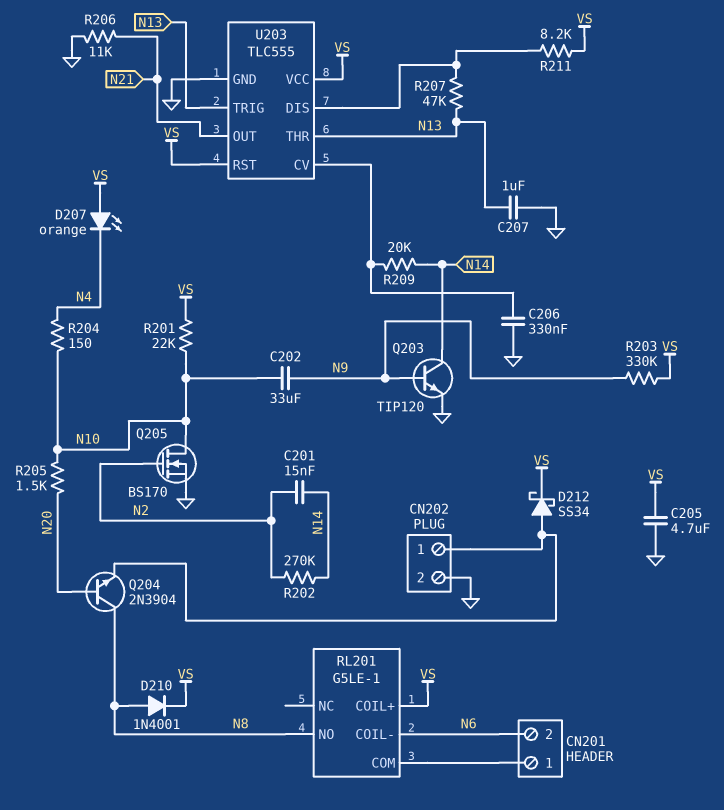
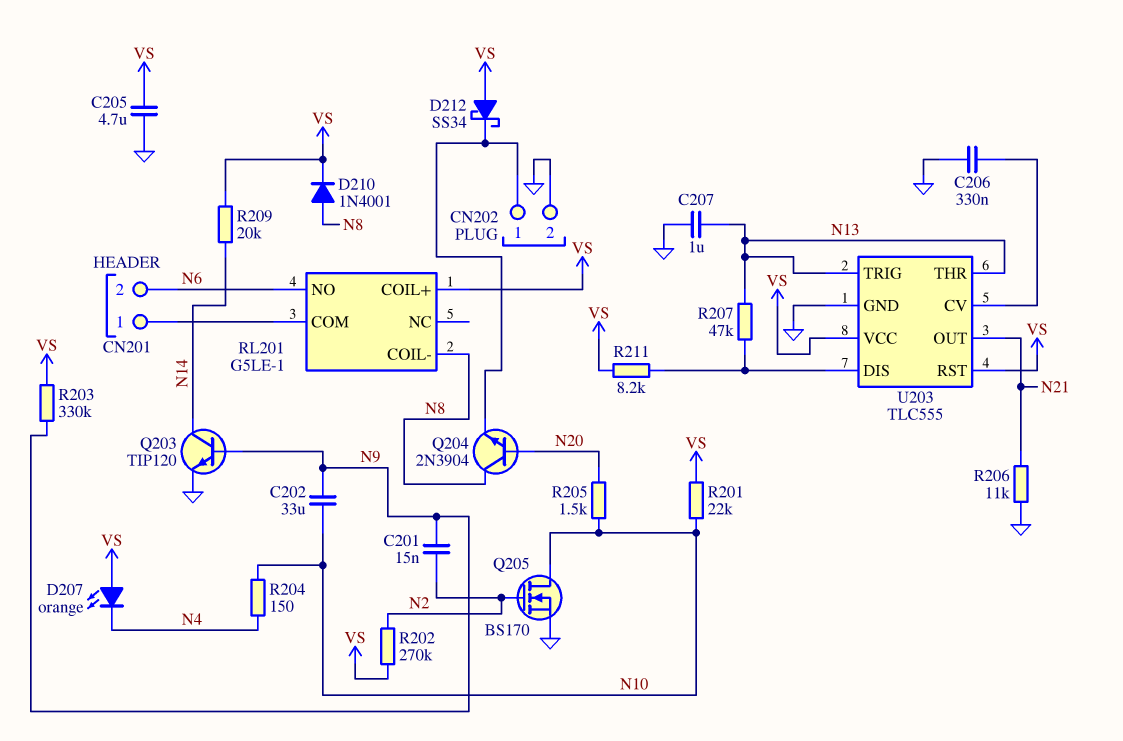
C201: 15nF (N2, N14) -> 15nF (N2, N9)
D212: schottky SS34 (A CN202/1, K VS) -> schottky SS34 (A VS, K CN202/1)
R202: 270k (N2, N14) -> 270k (N2, VS)
R209: 20k (N14, U203/CV) -> 20k (N14, VS)
RL201 pin COIL-: N6 -> N8
RL201 pin NO: N8 -> N6

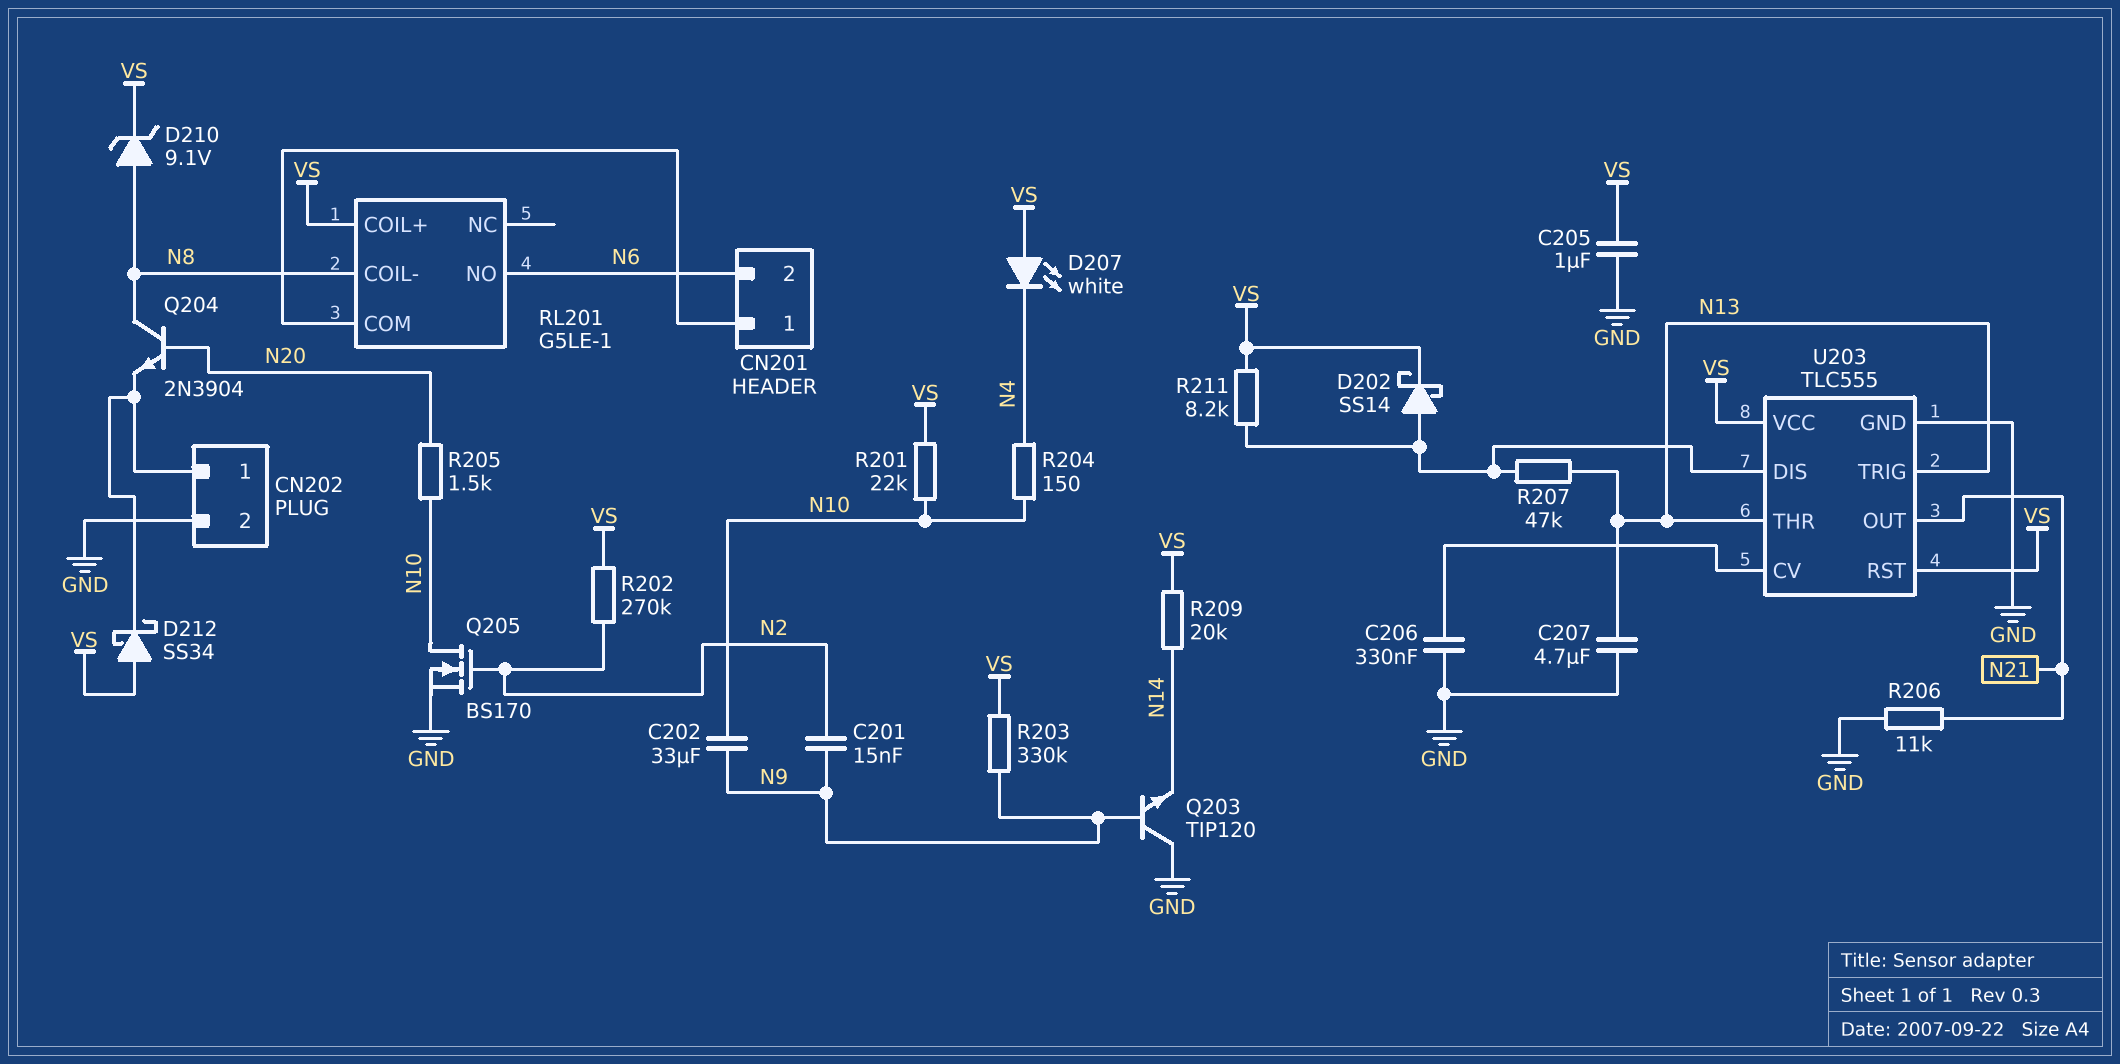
C205: 4.7uF (GND, VS) -> 1uF (GND, VS)
C207: 1uF (GND, N13) -> 4.7uF (GND, N13)
D202: none -> schottky SS14 (A U203/DIS, K VS)
D207: LED orange (A VS, K N4) -> LED white (A VS, K N4)
D210: diode 1N4001 (A N8, K VS) -> zener 9.1V (A N8, K VS)
Q203: NPN TIP120 (B N9, C N14, E GND) -> NPN TIP120 (B N9, C GND, E N14)

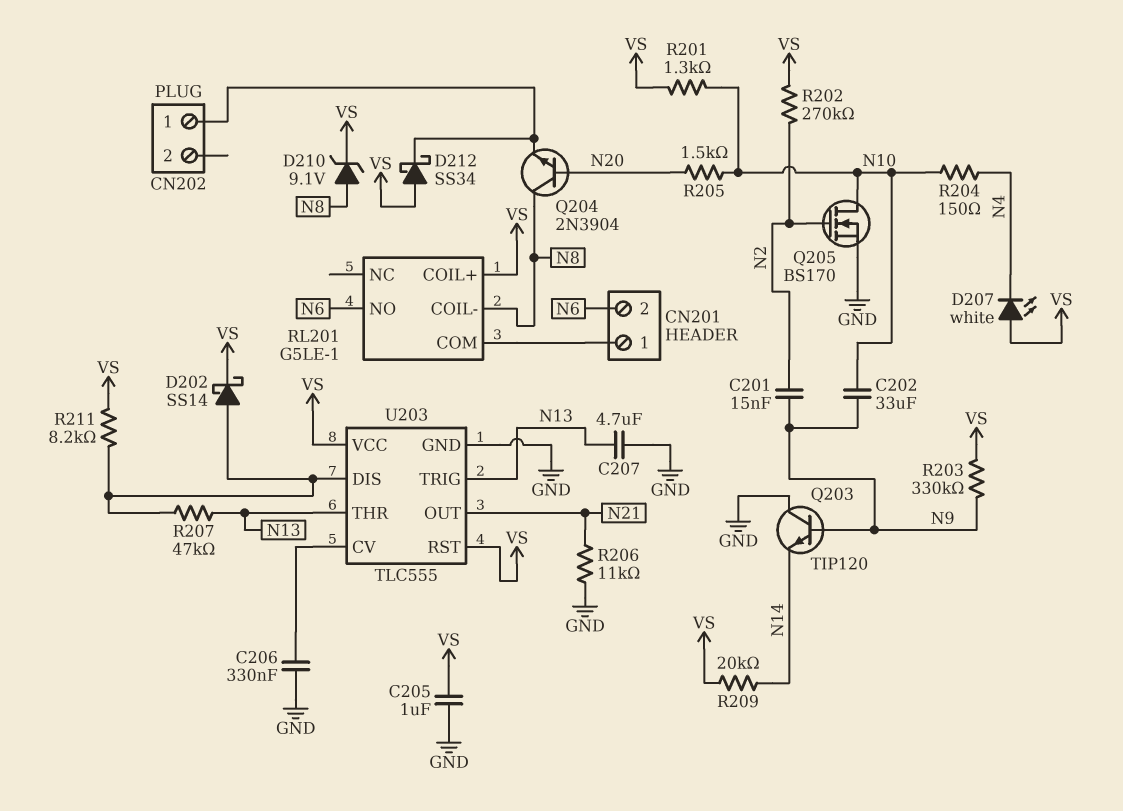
CN202 pin 2: GND -> none
R201: 22k (N10, VS) -> 1.3k (N10, VS)

